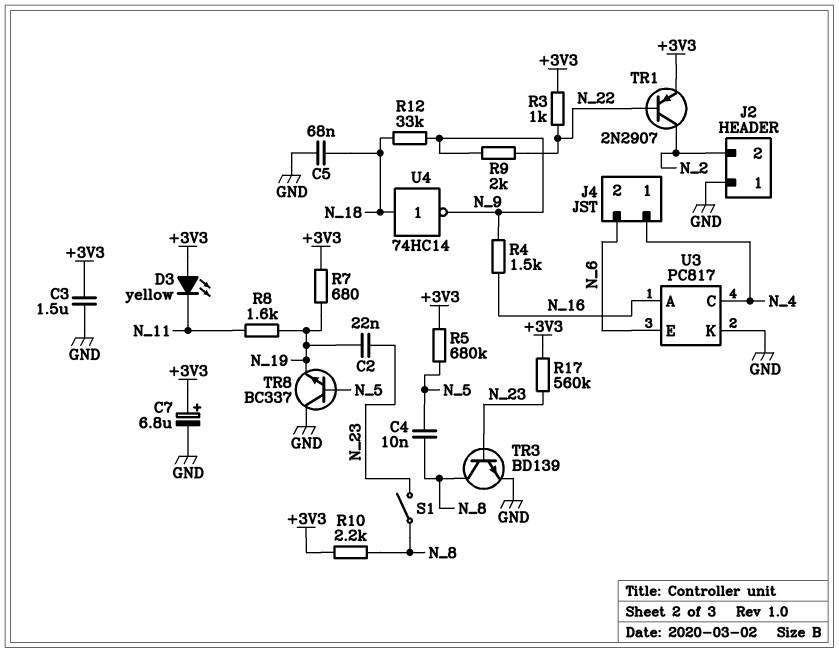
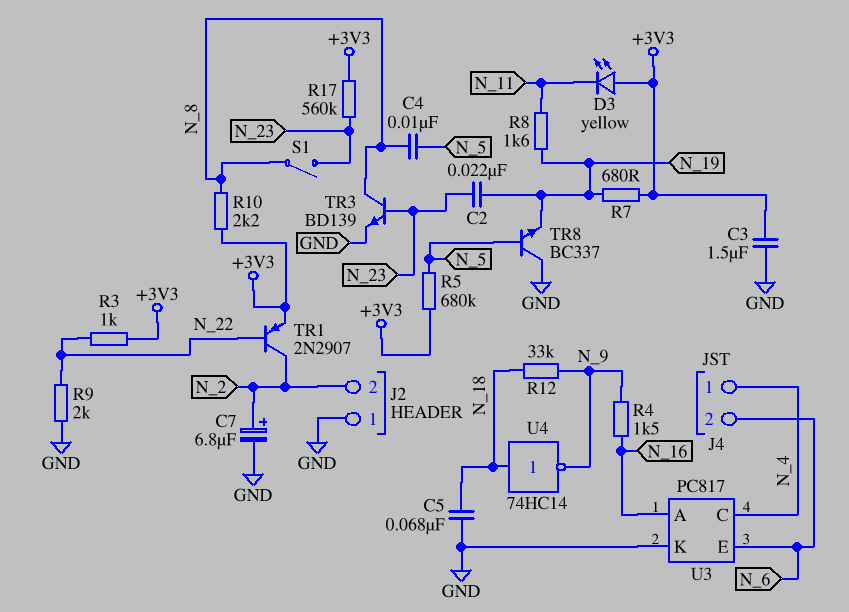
C7: 6.8uF (plus +3V3, minus GND) -> 6.8uF (plus N_2, minus GND)
R9: 2k (N_9, N_22) -> 2k (GND, N_22)

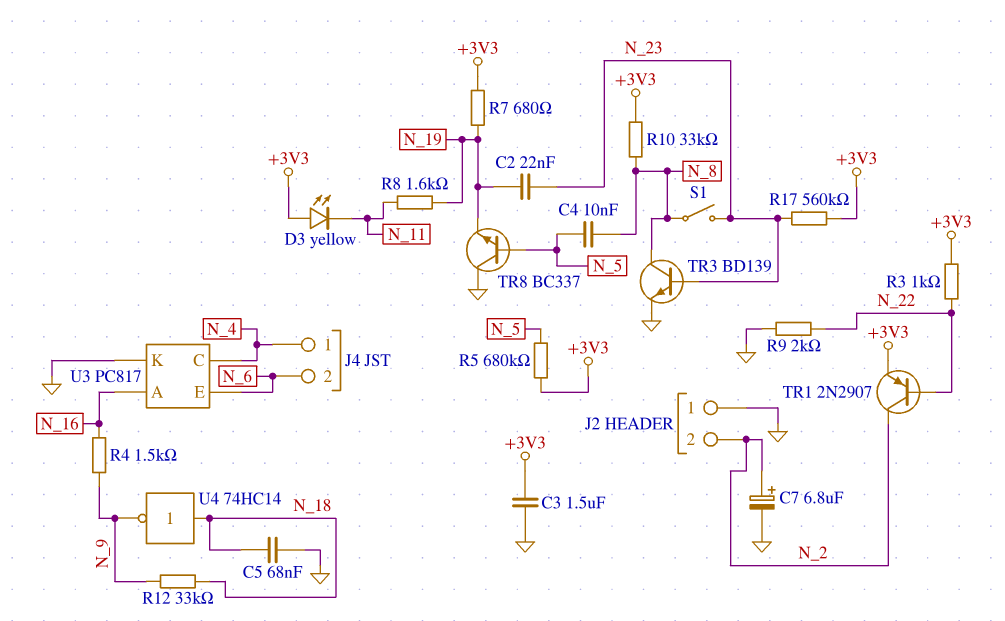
R10: 2.2k (+3V3, N_8) -> 33k (+3V3, N_8)

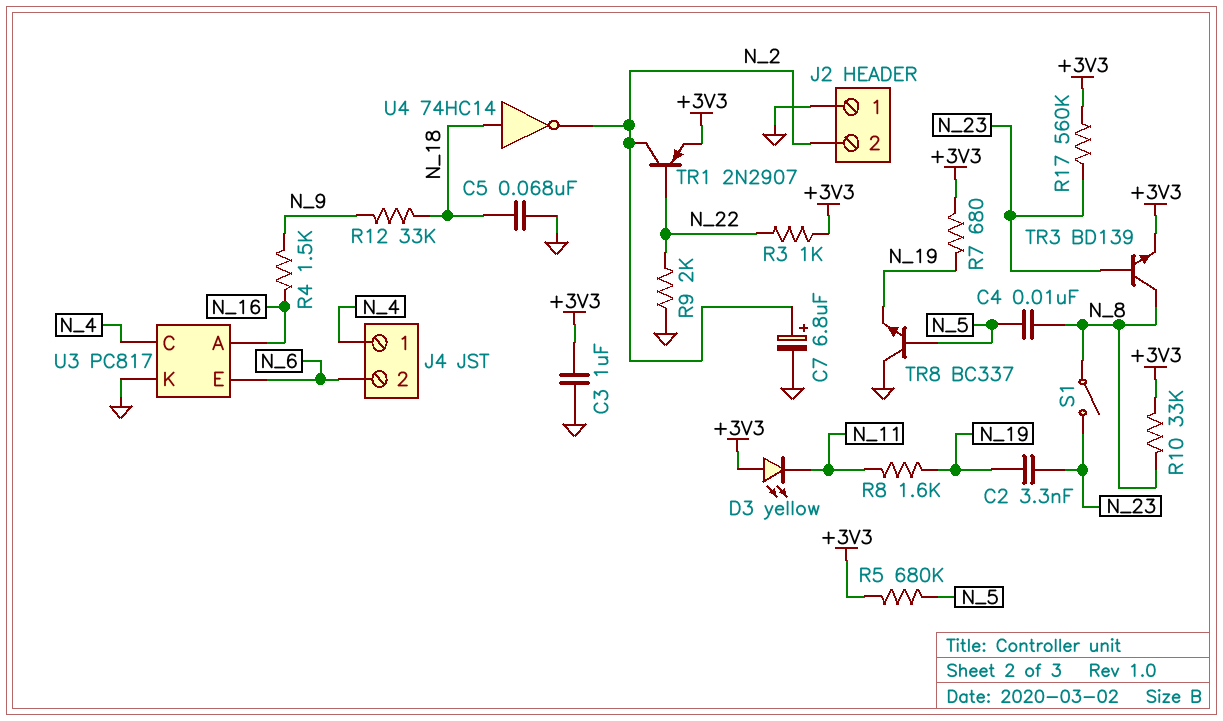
C2: 22nF (N_19, N_23) -> 3.3nF (N_19, N_23)
C3: 1.5uF (+3V3, GND) -> 1uF (+3V3, GND)
TR3: NPN BD139 (B N_23, C N_8, E GND) -> NPN BD139 (B N_23, C N_8, E +3V3)
U4: NOT 74HC14 (in N_18, out N_9) -> NOT 74HC14 (in N_18, out N_2)

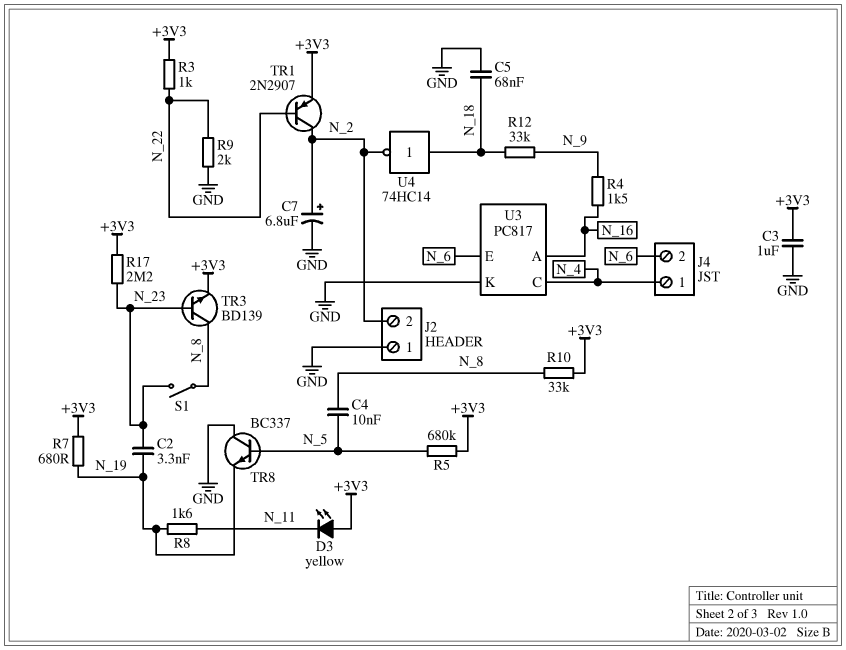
R17: 560k (+3V3, N_23) -> 2.2M (+3V3, N_23)

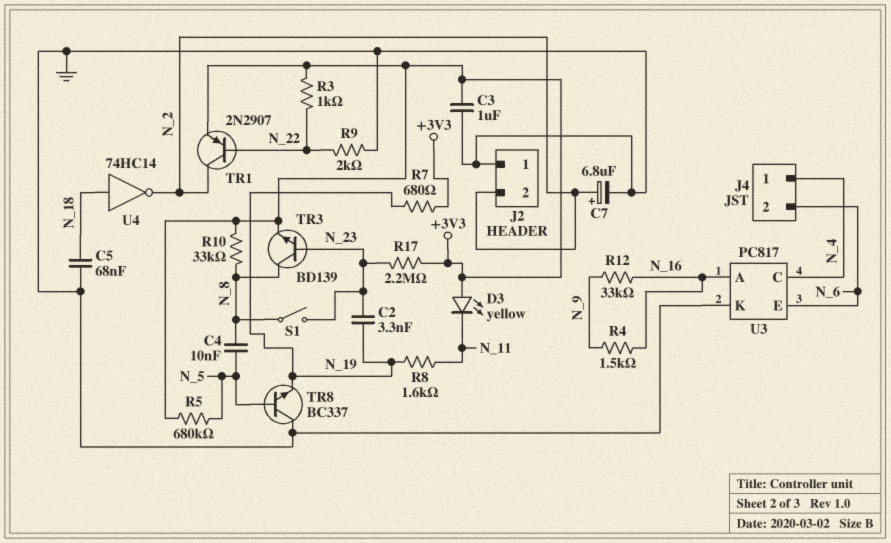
R12: 33k (N_9, N_18) -> 33k (N_9, N_16)

